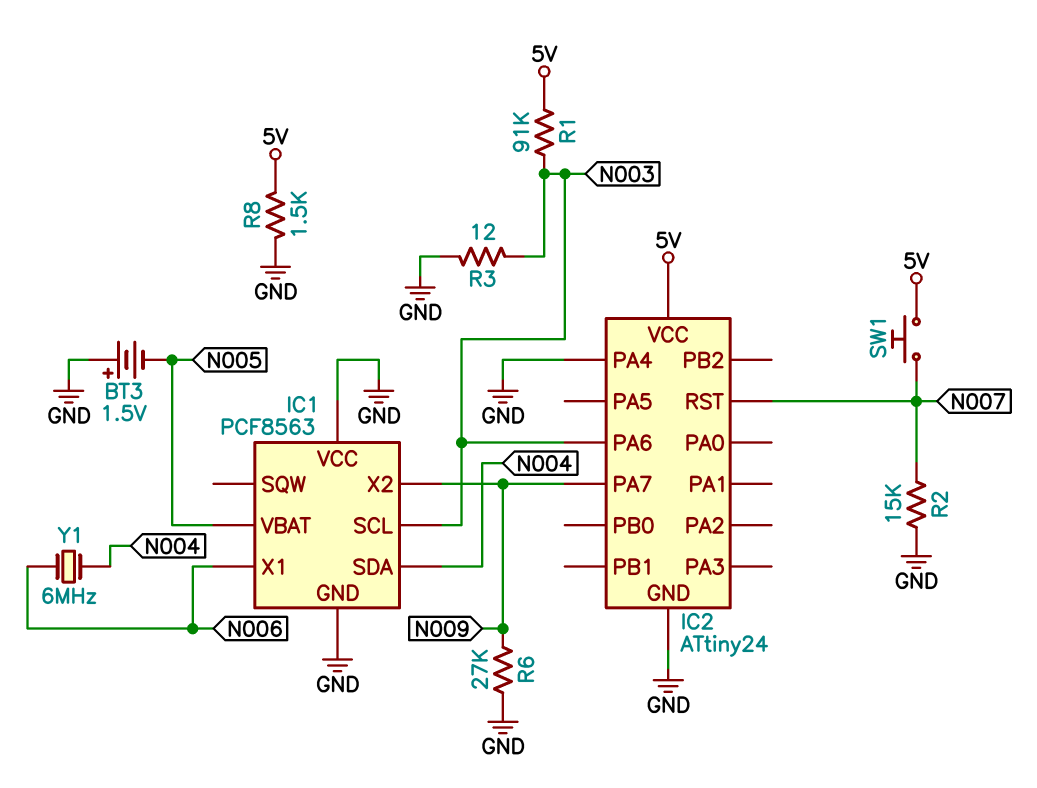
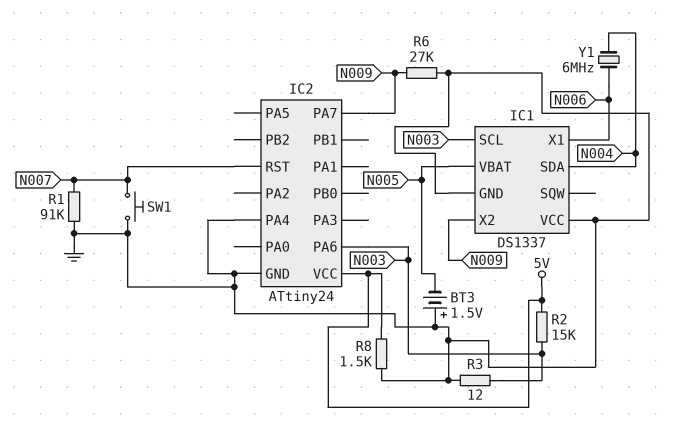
IC1: PCF8563 -> DS1337
R1: 91k (5V, N003) -> 91k (GND, N007)
R2: 15k (GND, N007) -> 15k (5V, N003)
SW1: button (5V, N007) -> button (GND, N007)

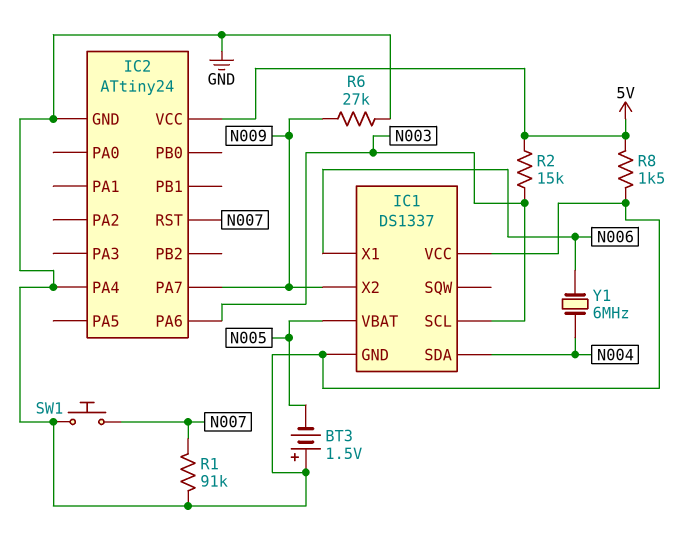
R3: 12 (GND, N003) -> none

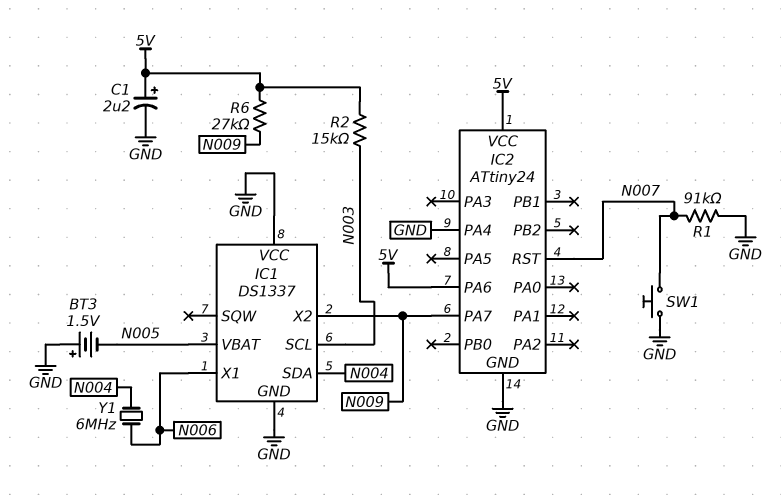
C1: none -> 2.2uF (plus 5V, minus GND)
IC2 pin PA6: N003 -> 5V
R6: 27k (GND, N009) -> 27k (5V, N009)
R8: 1.5k (5V, GND) -> none

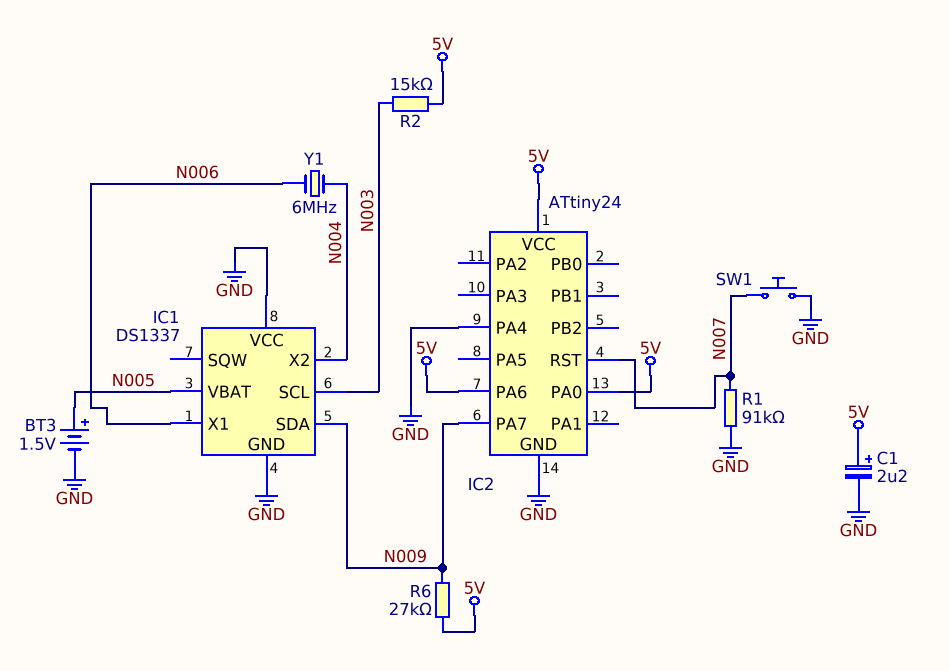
BT3: 1.5V (plus GND, minus N005) -> 1.5V (plus N005, minus GND)
IC1 pin SDA: N004 -> N009
IC1 pin X2: N009 -> N004
IC2 pin PA0: none -> 5V

